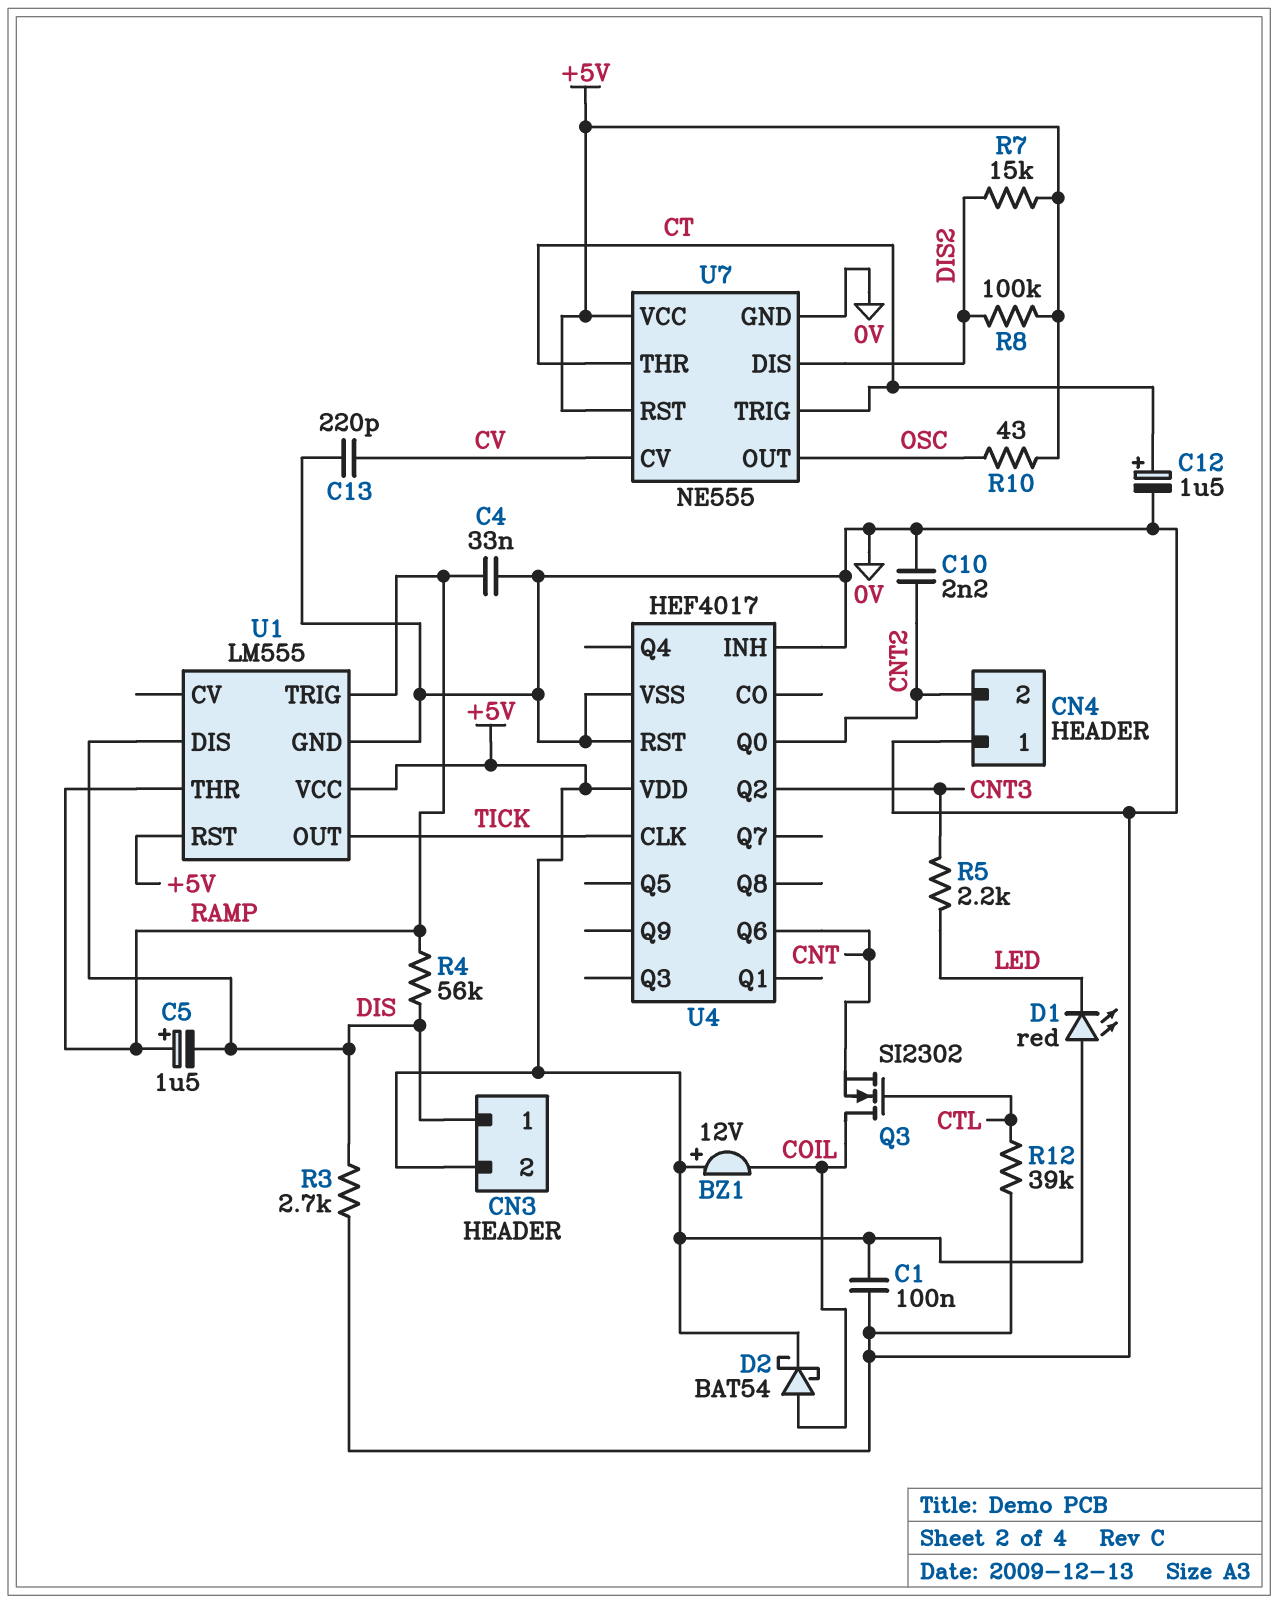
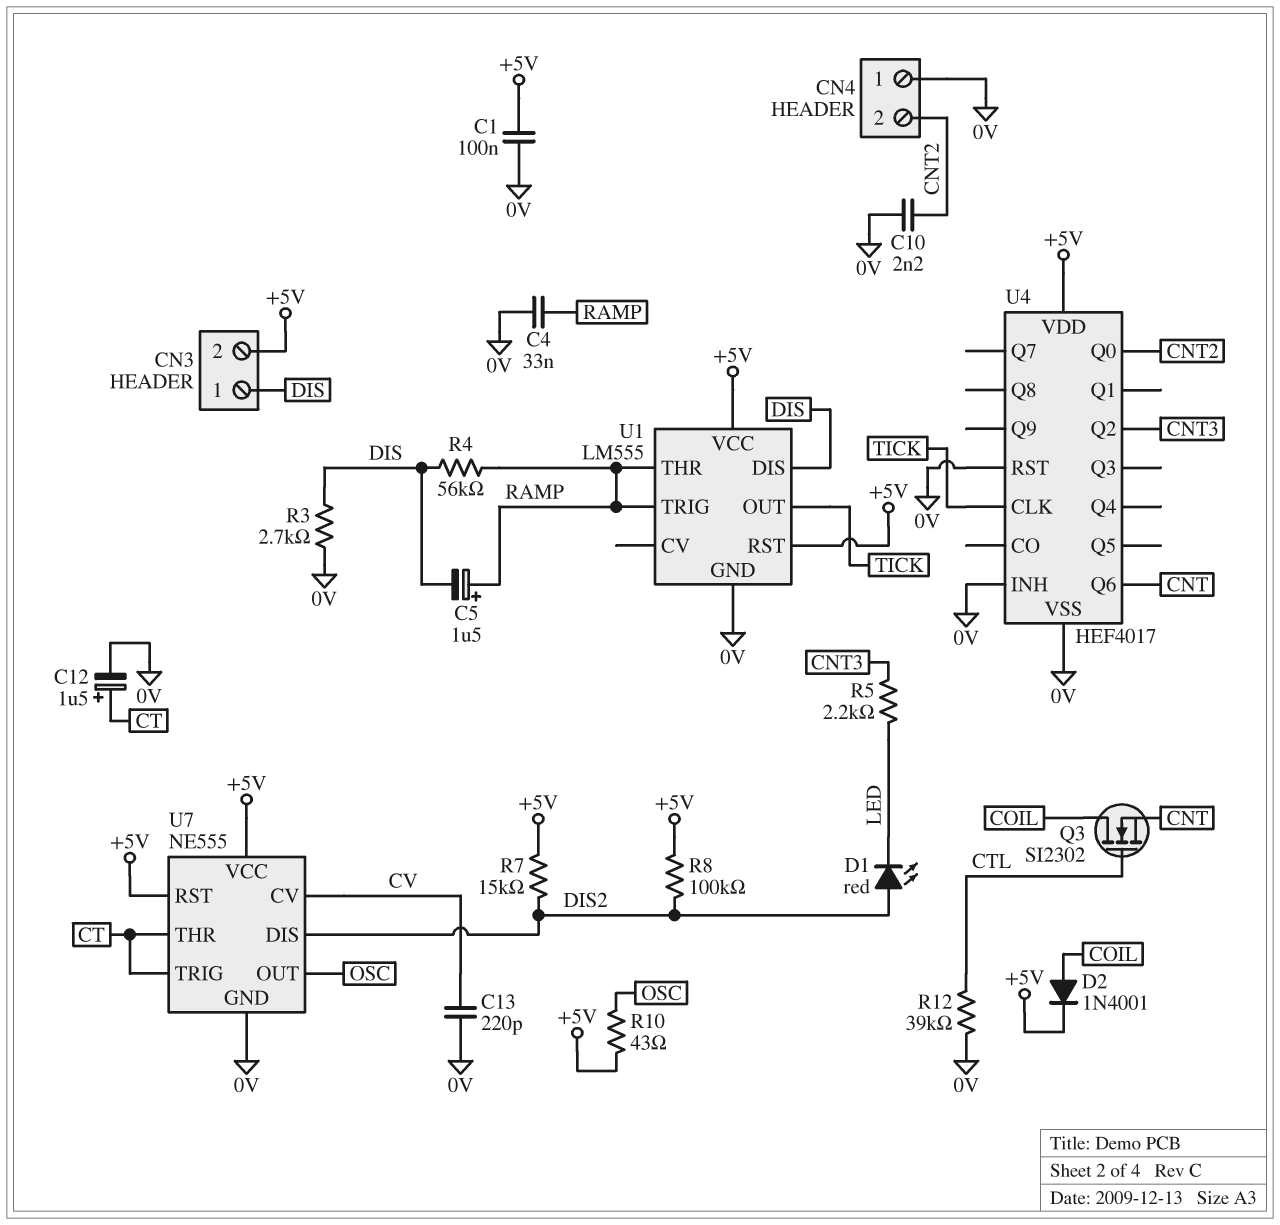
BZ1: buzzer 12V (plus +5V, minus COIL) -> none
D1: LED red (A +5V, K LED) -> LED red (A DIS2, K LED)
D2: schottky BAT54 (A COIL, K +5V) -> diode 1N4001 (A COIL, K +5V)

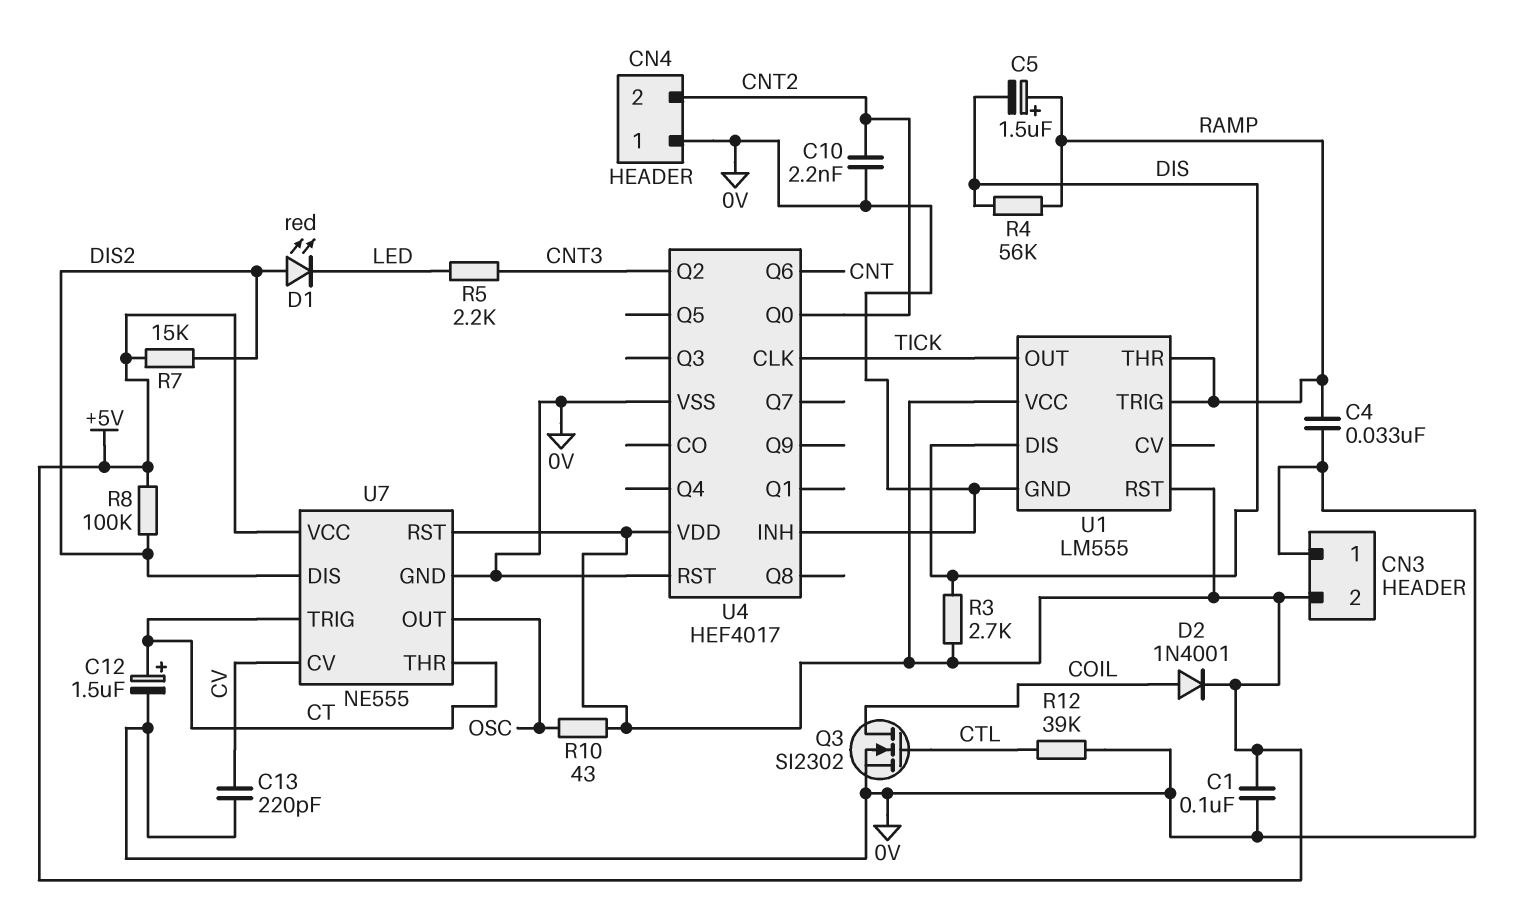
CN3 pin 1: DIS -> 0V
Q3: NMOS SI2302 (G CTL, D COIL, S CNT) -> NMOS SI2302 (G CTL, D COIL, S 0V)
R3: 2.7k (0V, DIS) -> 2.7k (+5V, DIS)

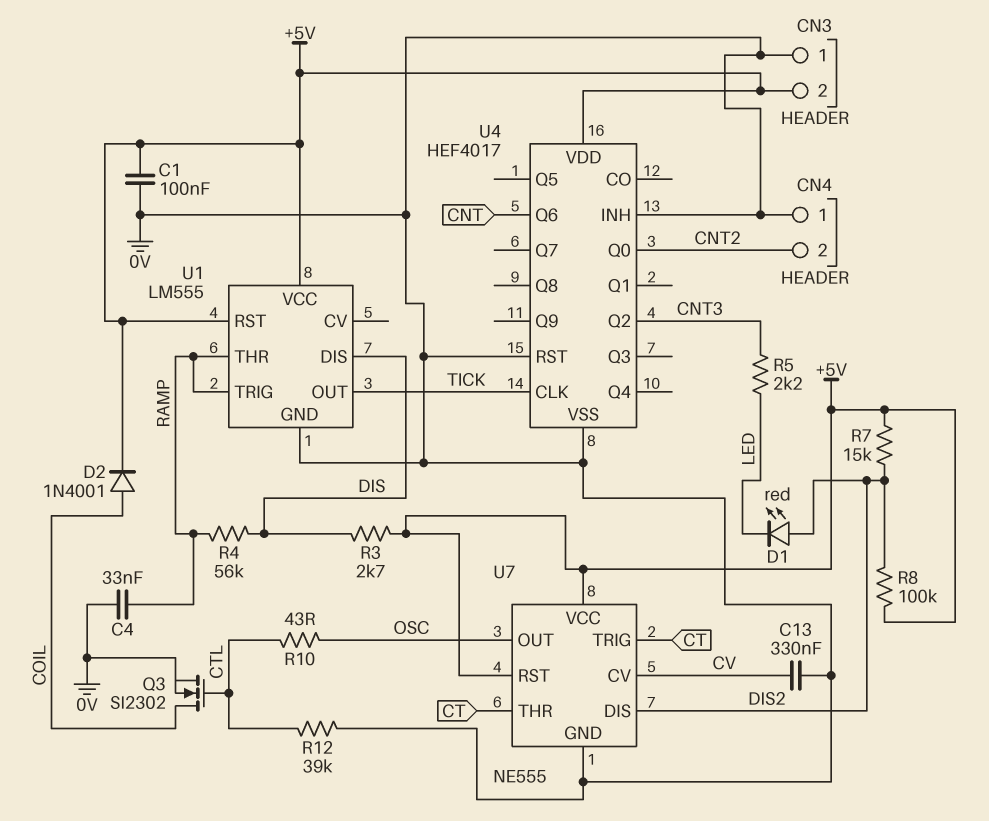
C5: 1.5uF (plus RAMP, minus DIS) -> none
C10: 2.2nF (0V, CNT2) -> none
C12: 1.5uF (plus CT, minus 0V) -> none
C13: 220pF (0V, CV) -> 330nF (0V, CV)
R10: 43 (+5V, OSC) -> 43 (CTL, OSC)

